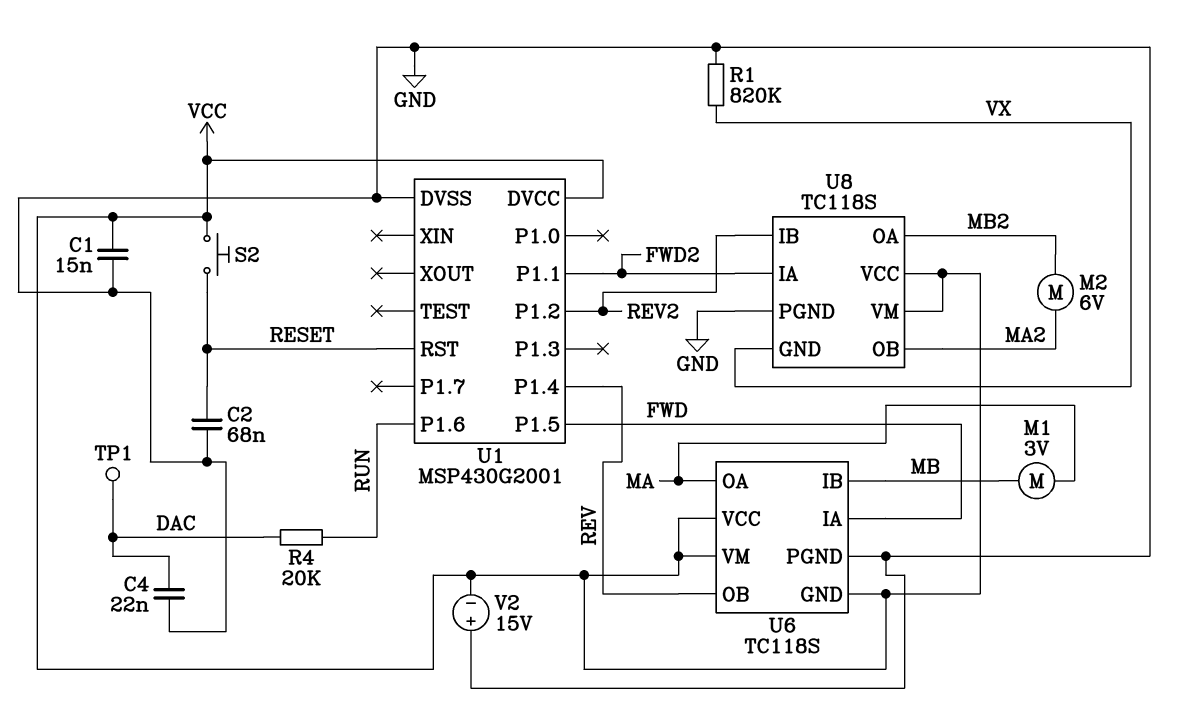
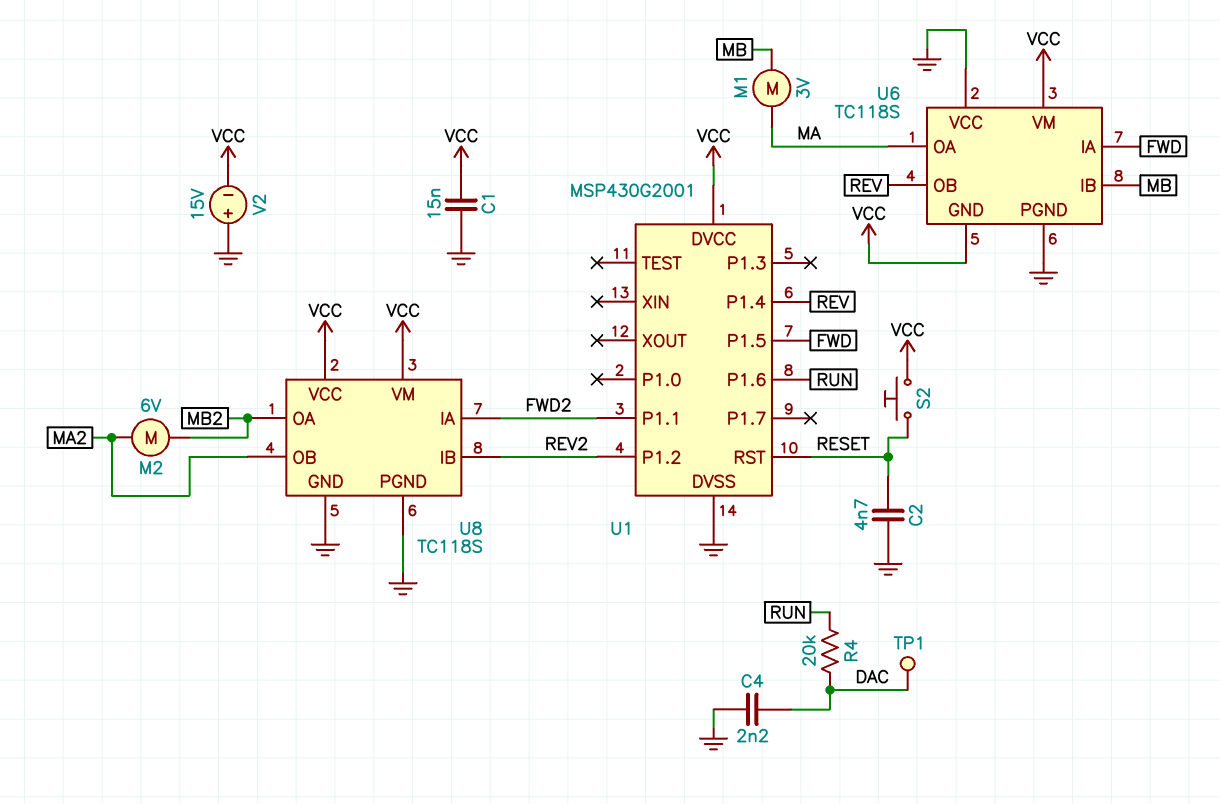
C2: 68nF (GND, RESET) -> 4.7nF (GND, RESET)
C4: 22nF (DAC, GND) -> 2.2nF (DAC, GND)
R1: 820k (GND, VX) -> none
U6 pin VCC: VCC -> GND
U8 pin GND: VX -> GND

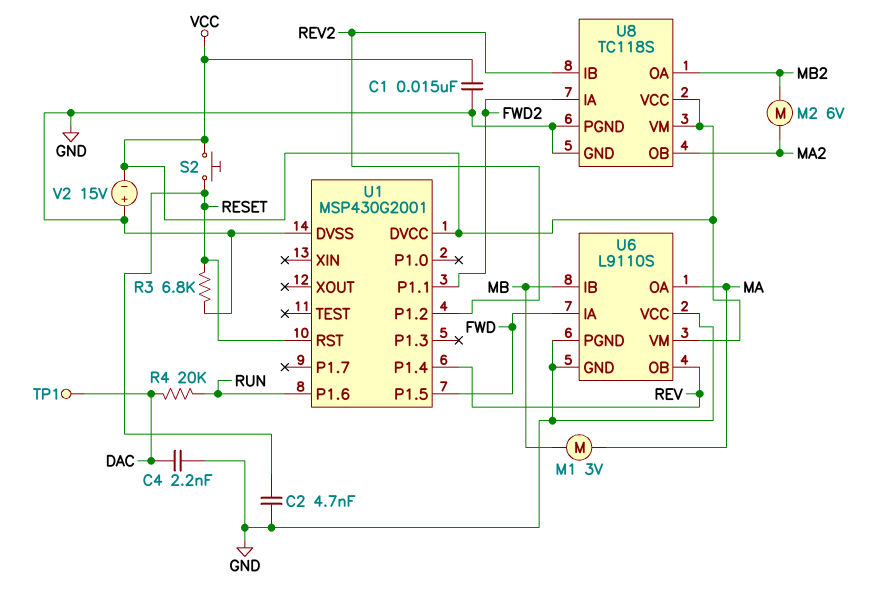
R3: none -> 6.8k (GND, RESET)
U6: TC118S -> L9110S
U6 pin GND: VCC -> GND

